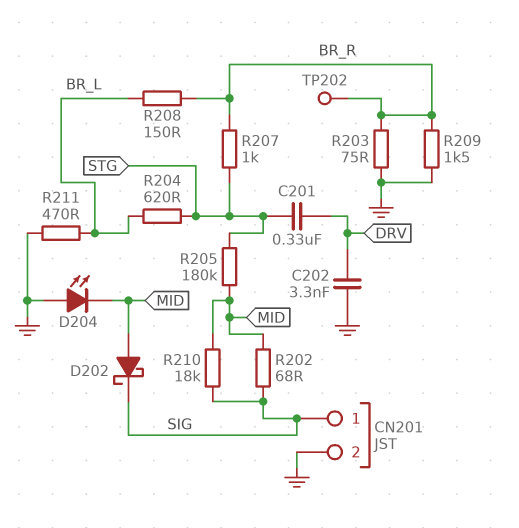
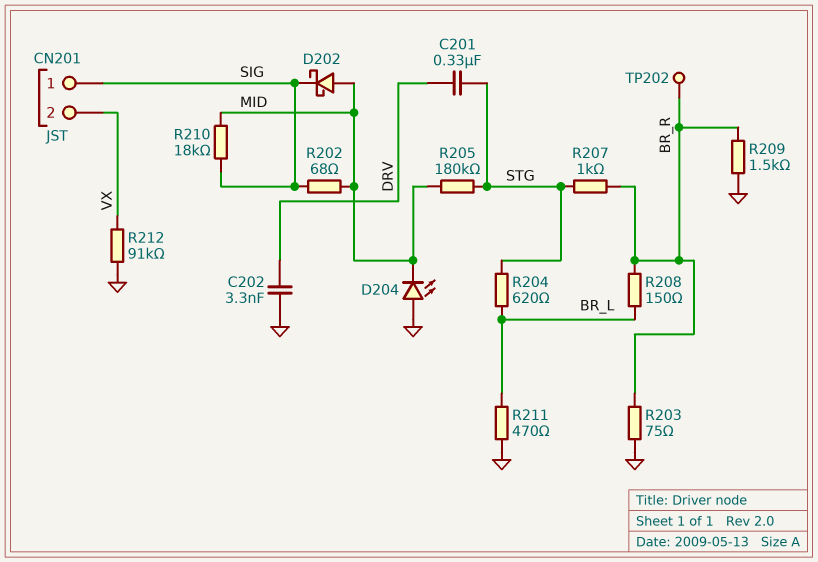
CN201 pin 2: GND -> VX
R212: none -> 91k (GND, VX)

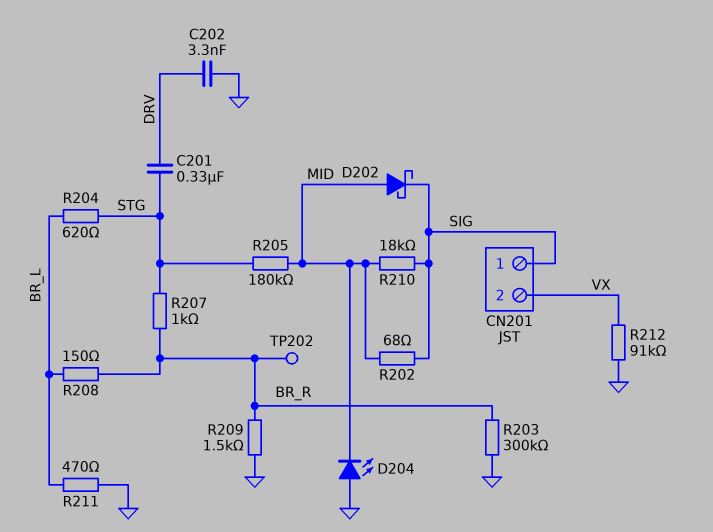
R203: 75 (BR_R, GND) -> 300k (BR_R, GND)

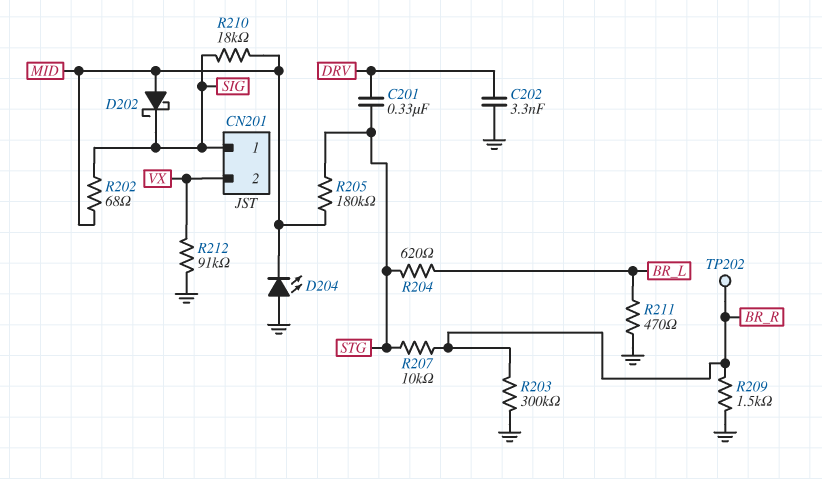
R207: 1k (BR_R, STG) -> 10k (BR_R, STG)
R208: 150 (BR_L, BR_R) -> none

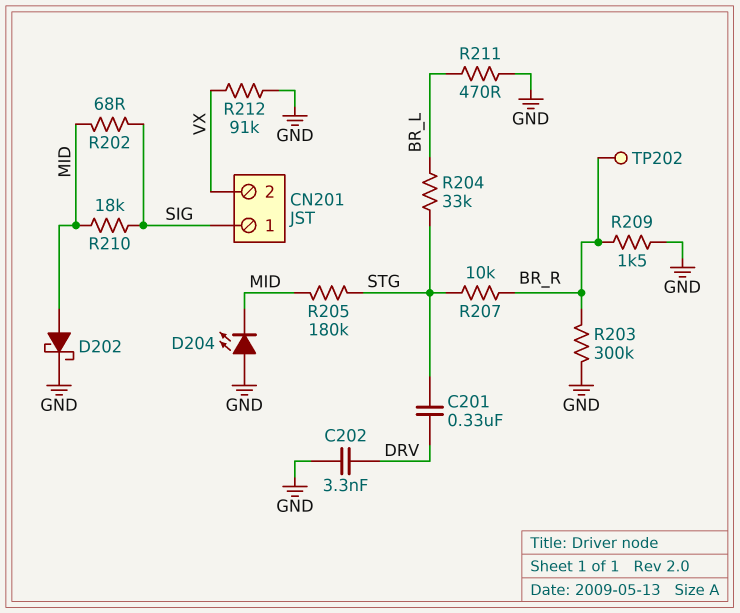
D202: schottky (A MID, K SIG) -> schottky (A MID, K GND)
R204: 620 (BR_L, STG) -> 33k (BR_L, STG)

